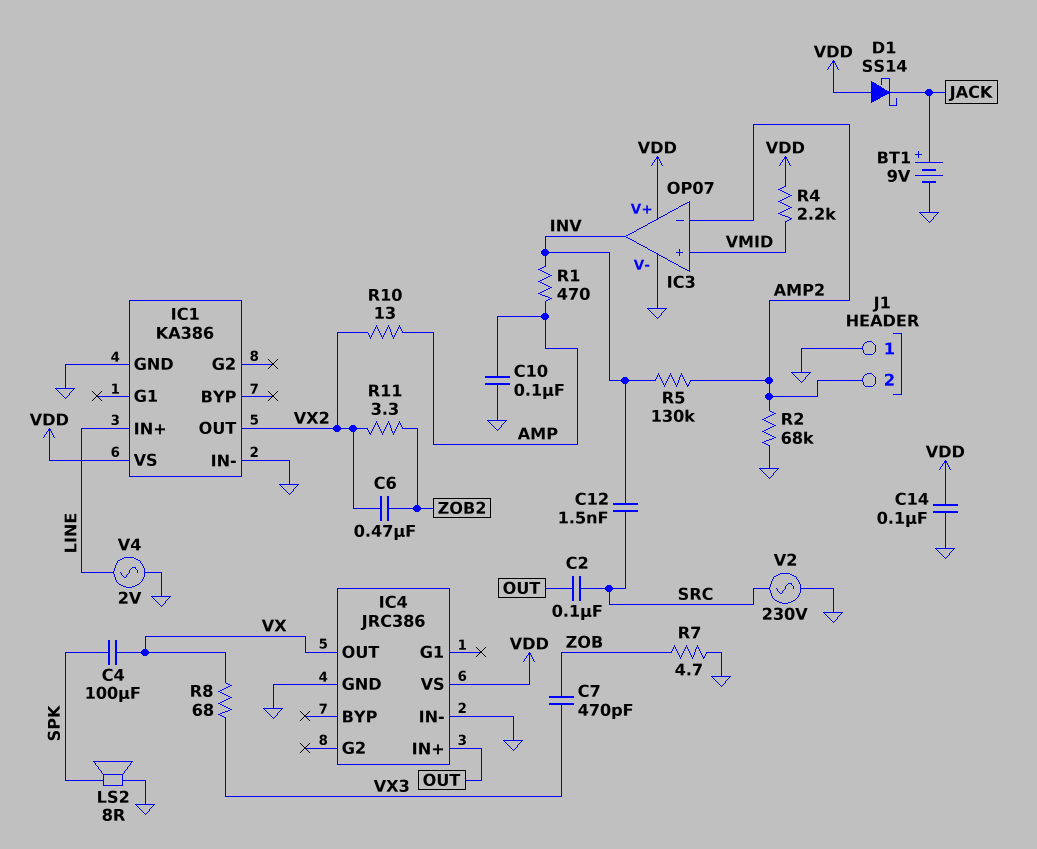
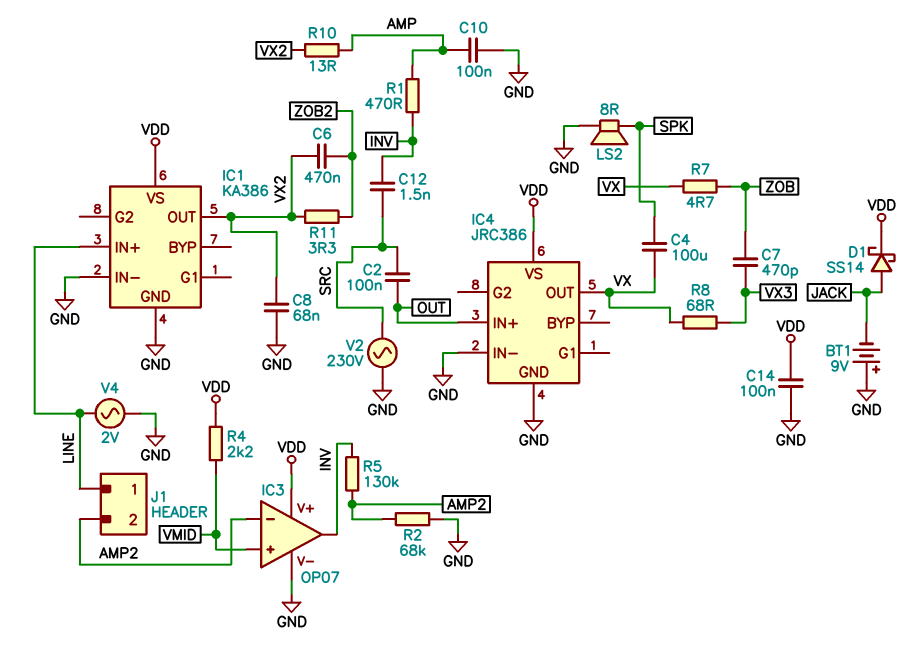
BT1: 9V (plus JACK, minus GND) -> 9V (plus GND, minus JACK)
C8: none -> 68nF (GND, VX2)
D1: schottky SS14 (A VDD, K JACK) -> schottky SS14 (A JACK, K VDD)
J1 pin 1: GND -> LINE
R7: 4.7 (GND, ZOB) -> 4.7 (VX, ZOB)

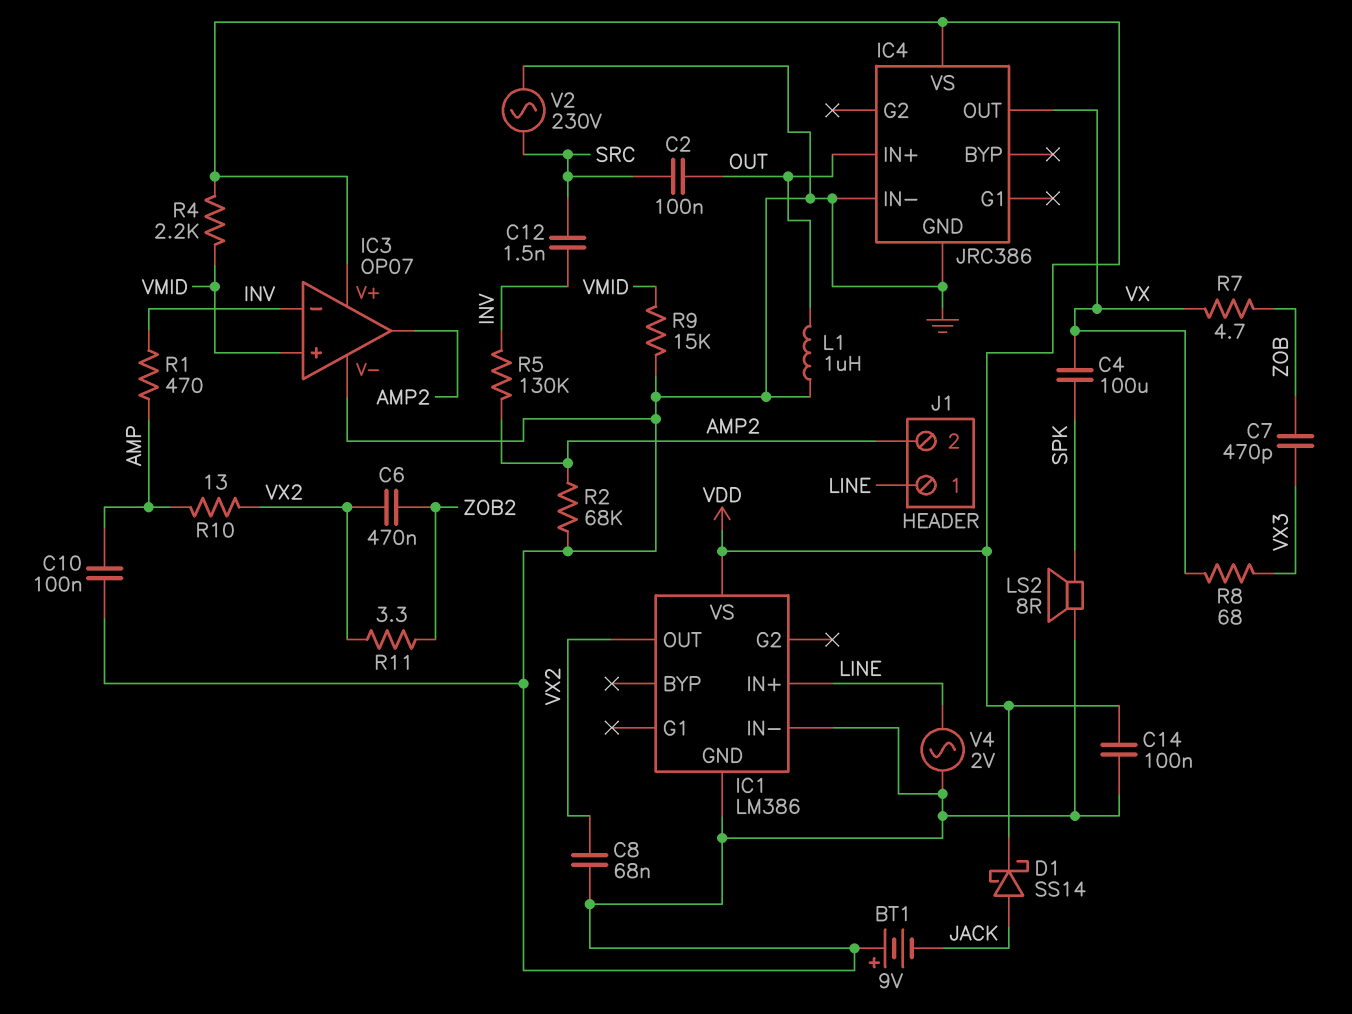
IC1: KA386 -> LM386
IC3 pin in-: AMP2 -> INV
IC3 pin out: INV -> AMP2
L1: none -> 1uH (GND, OUT)
R9: none -> 15k (GND, VMID)

